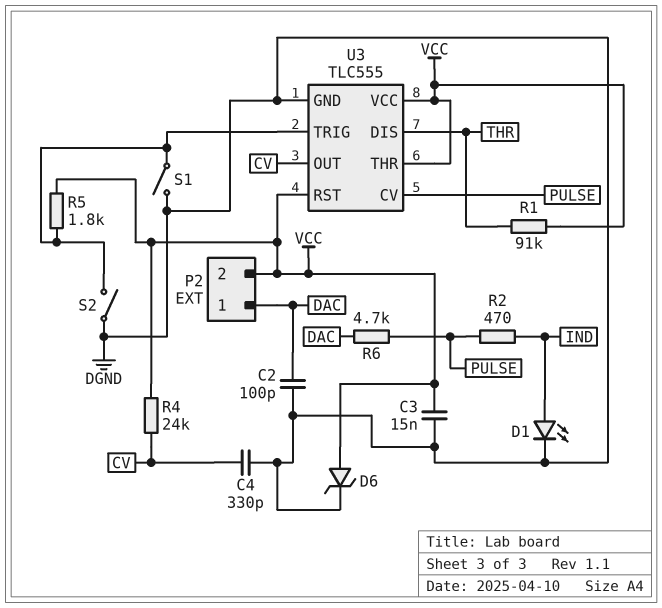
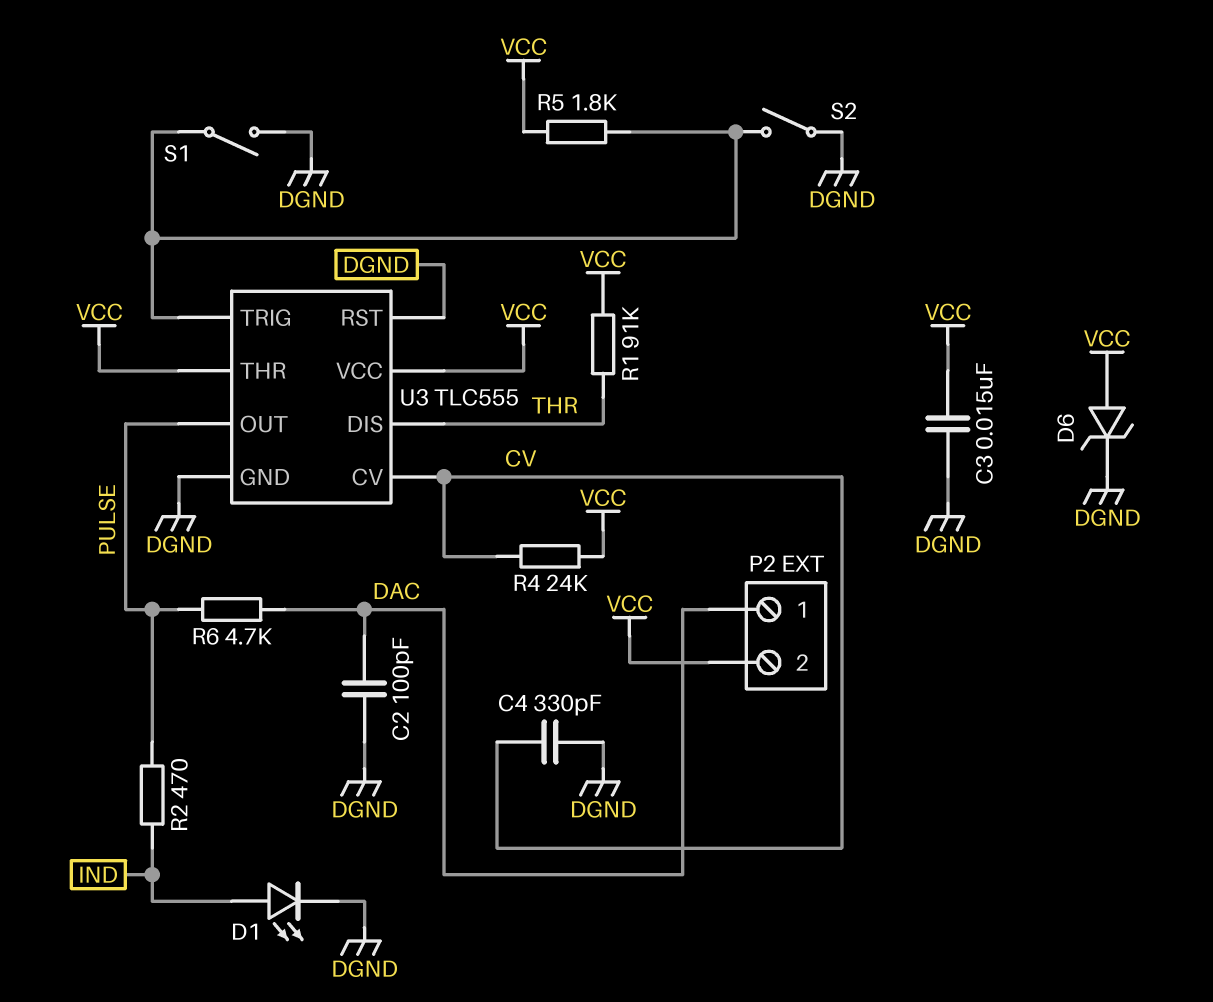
U3 pin CV: PULSE -> CV
U3 pin OUT: CV -> PULSE
U3 pin RST: VCC -> DGND

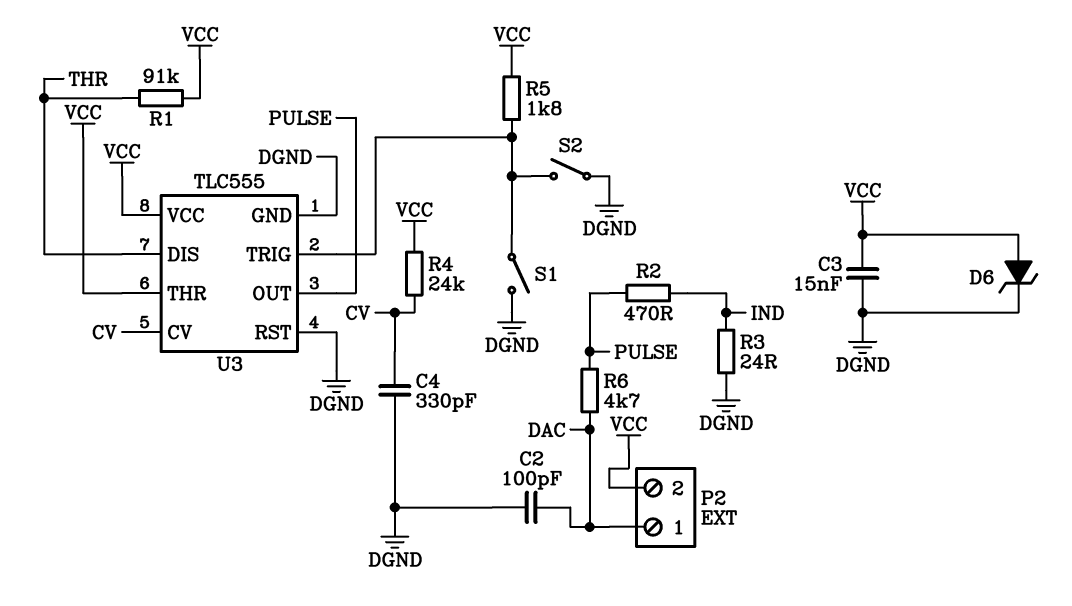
D1: LED (A IND, K DGND) -> none
R3: none -> 24 (DGND, IND)

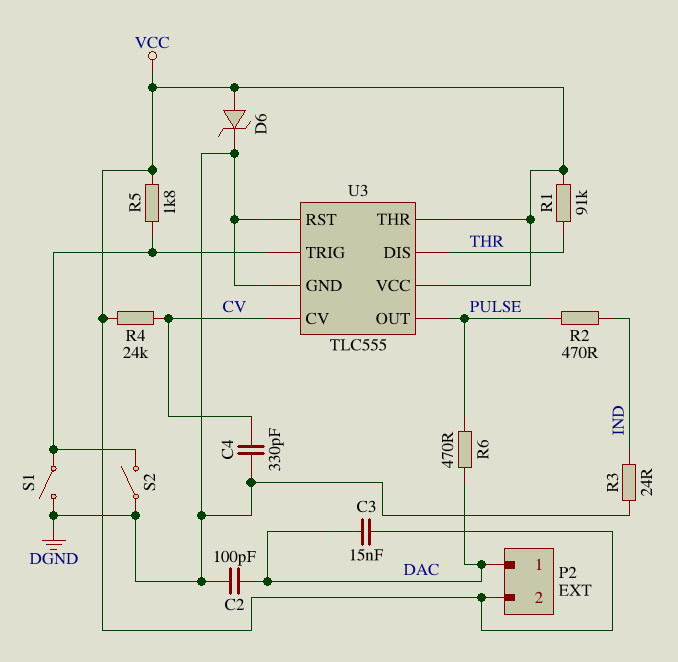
C3: 15nF (DGND, VCC) -> 15nF (DAC, VCC)
R6: 4.7k (DAC, PULSE) -> 470 (DAC, PULSE)

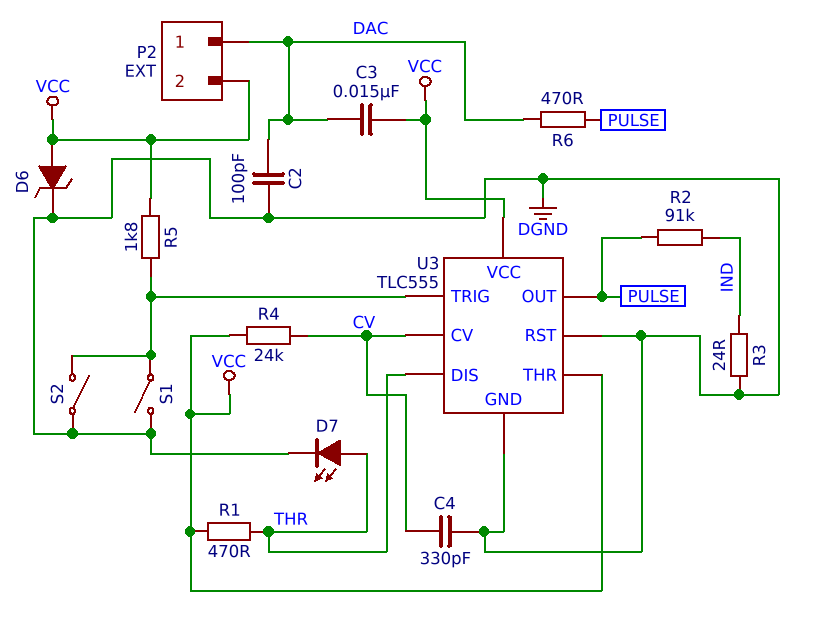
D7: none -> LED (A THR, K DGND)
R1: 91k (THR, VCC) -> 470 (THR, VCC)
R2: 470 (IND, PULSE) -> 91k (IND, PULSE)

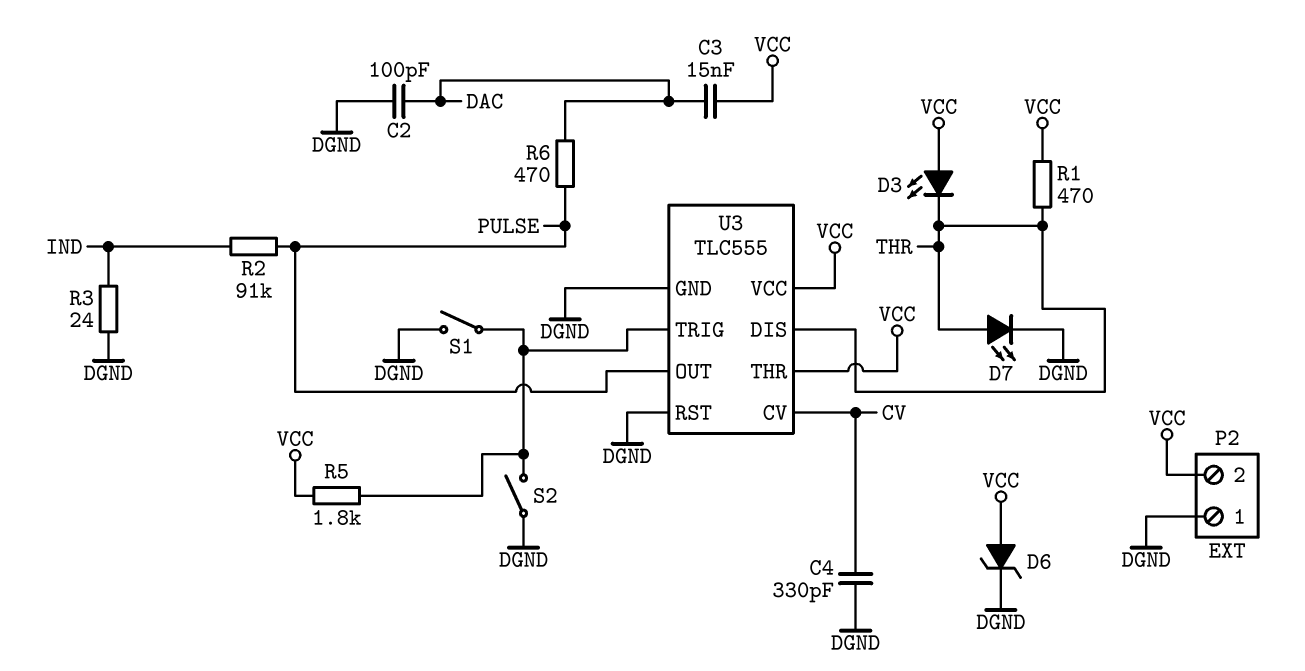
D3: none -> LED (A VCC, K THR)
P2 pin 1: DAC -> DGND
R4: 24k (CV, VCC) -> none

